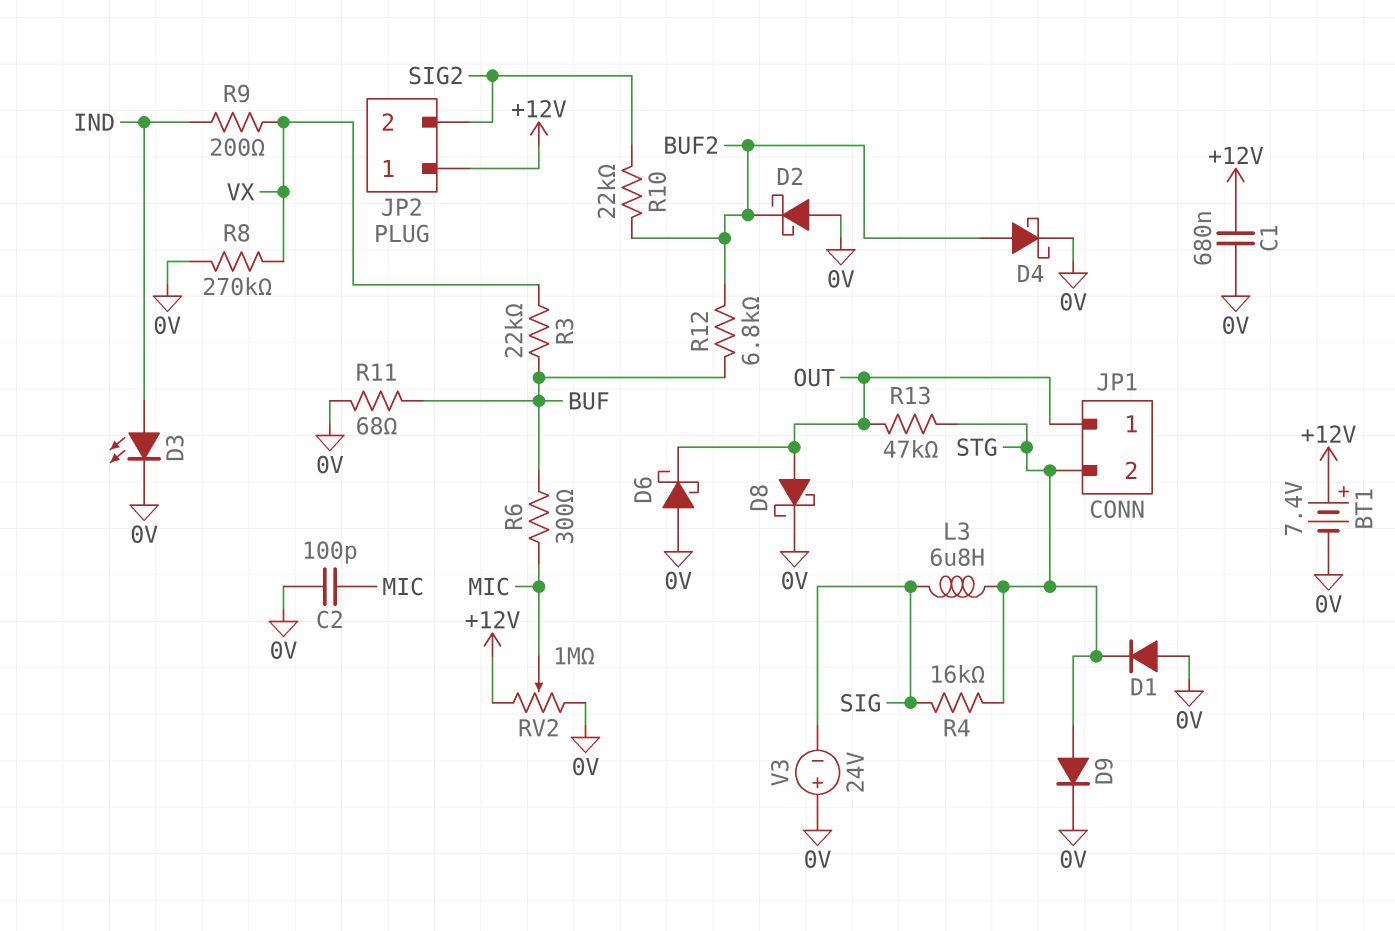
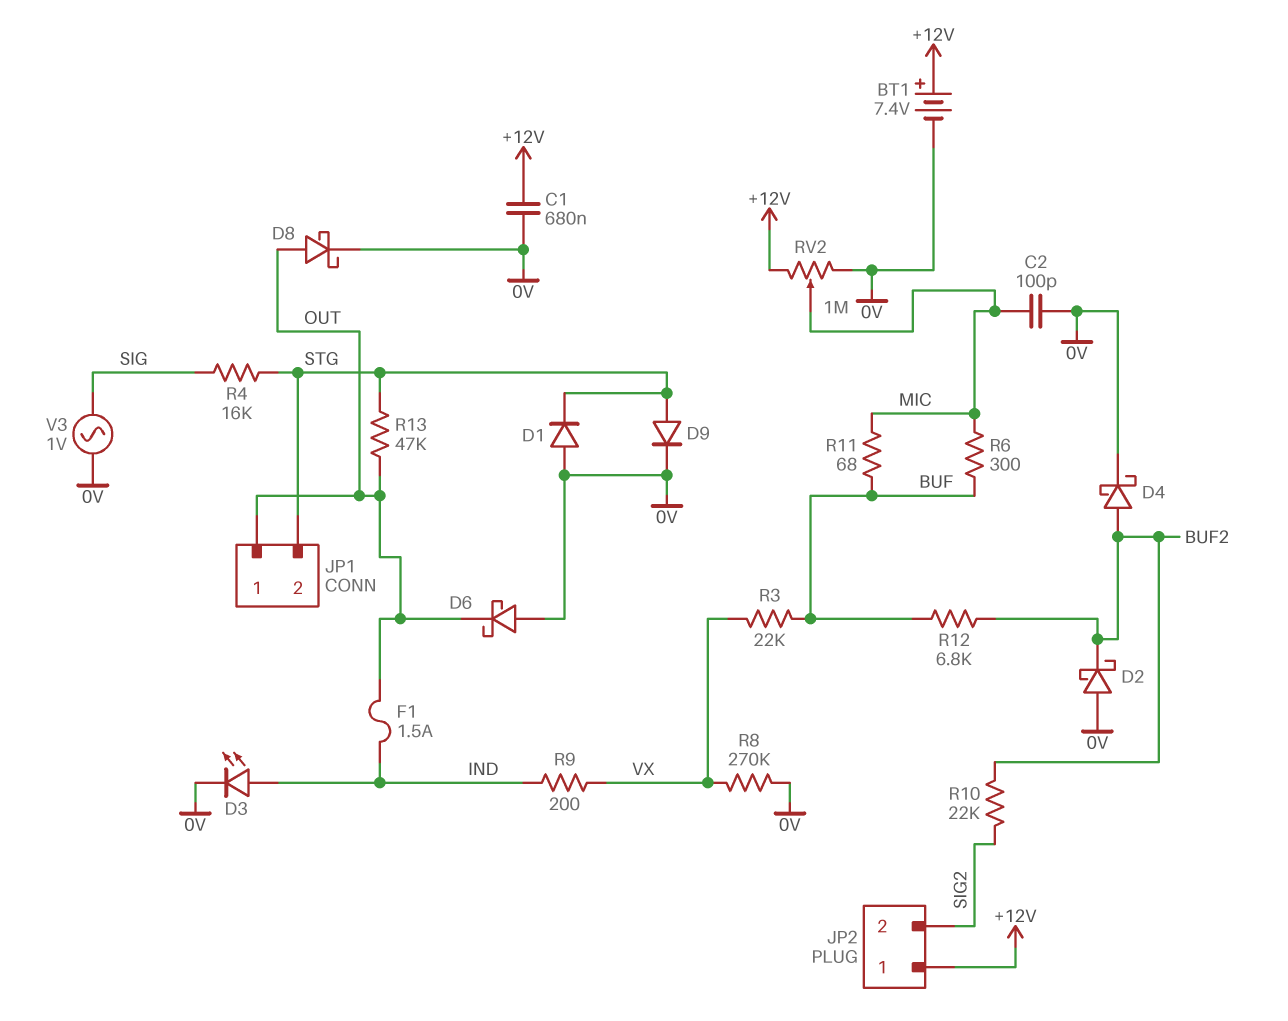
F1: none -> 1.5A (IND, OUT)
L3: 6.8uH (SIG, STG) -> none
R11: 68 (0V, BUF) -> 68 (BUF, MIC)
V3: 24V (plus 0V, minus SIG) -> AC 1V (0V, SIG)

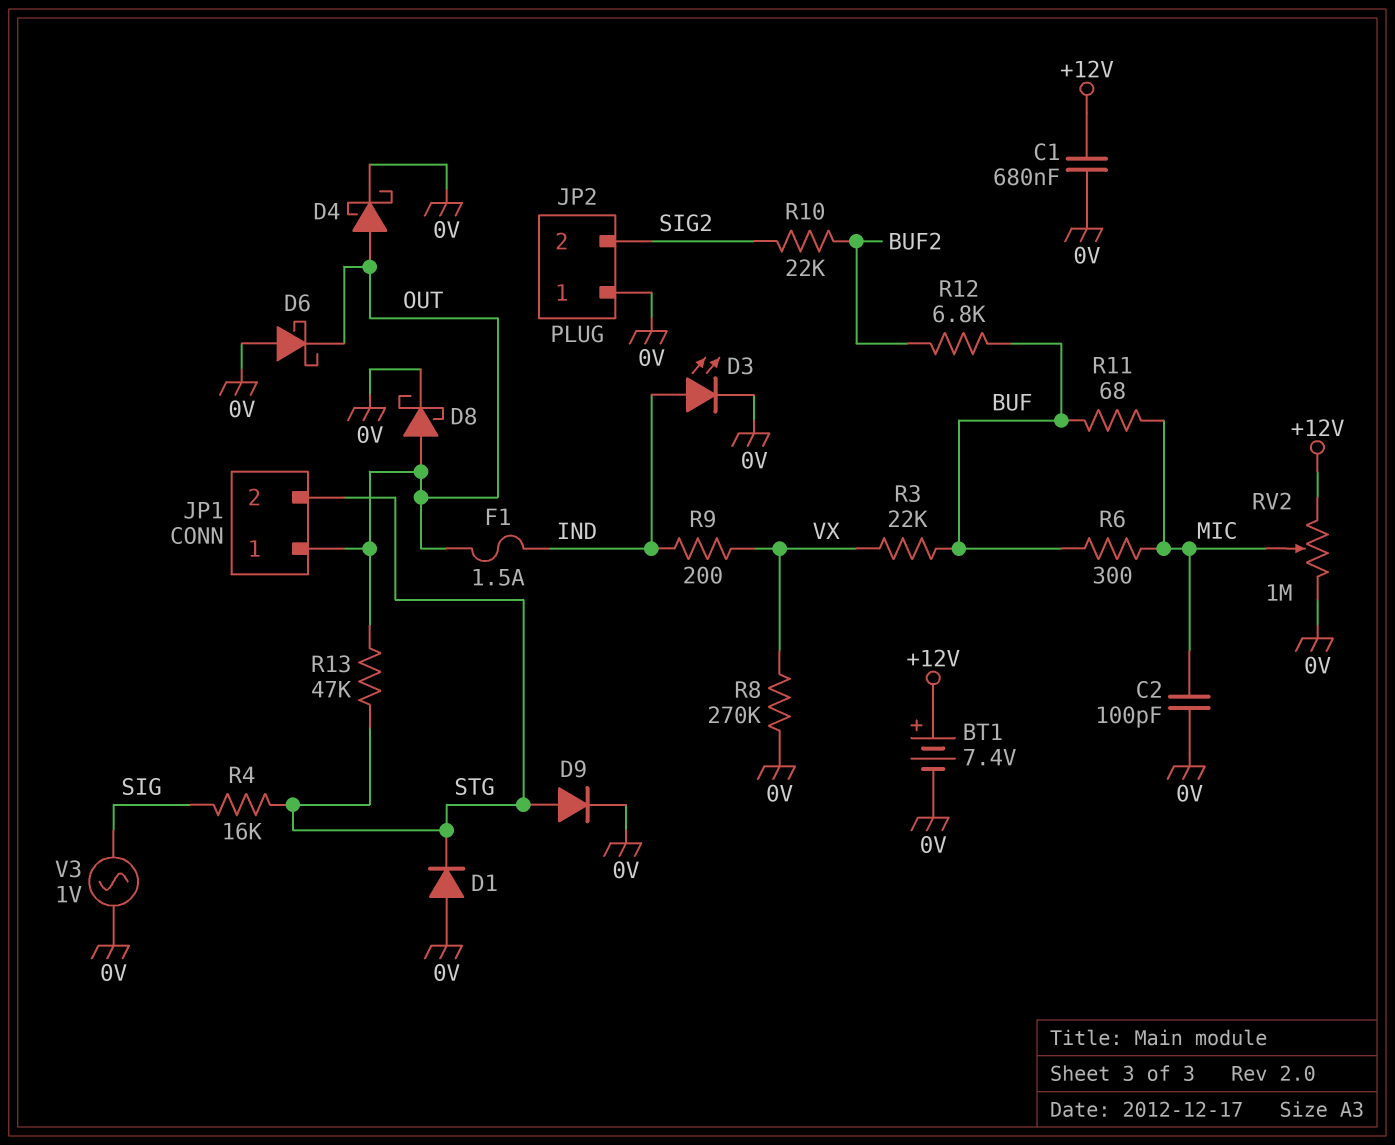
D2: schottky (A 0V, K BUF2) -> none
D4: schottky (A BUF2, K 0V) -> schottky (A OUT, K 0V)
JP2 pin 1: +12V -> 0V

